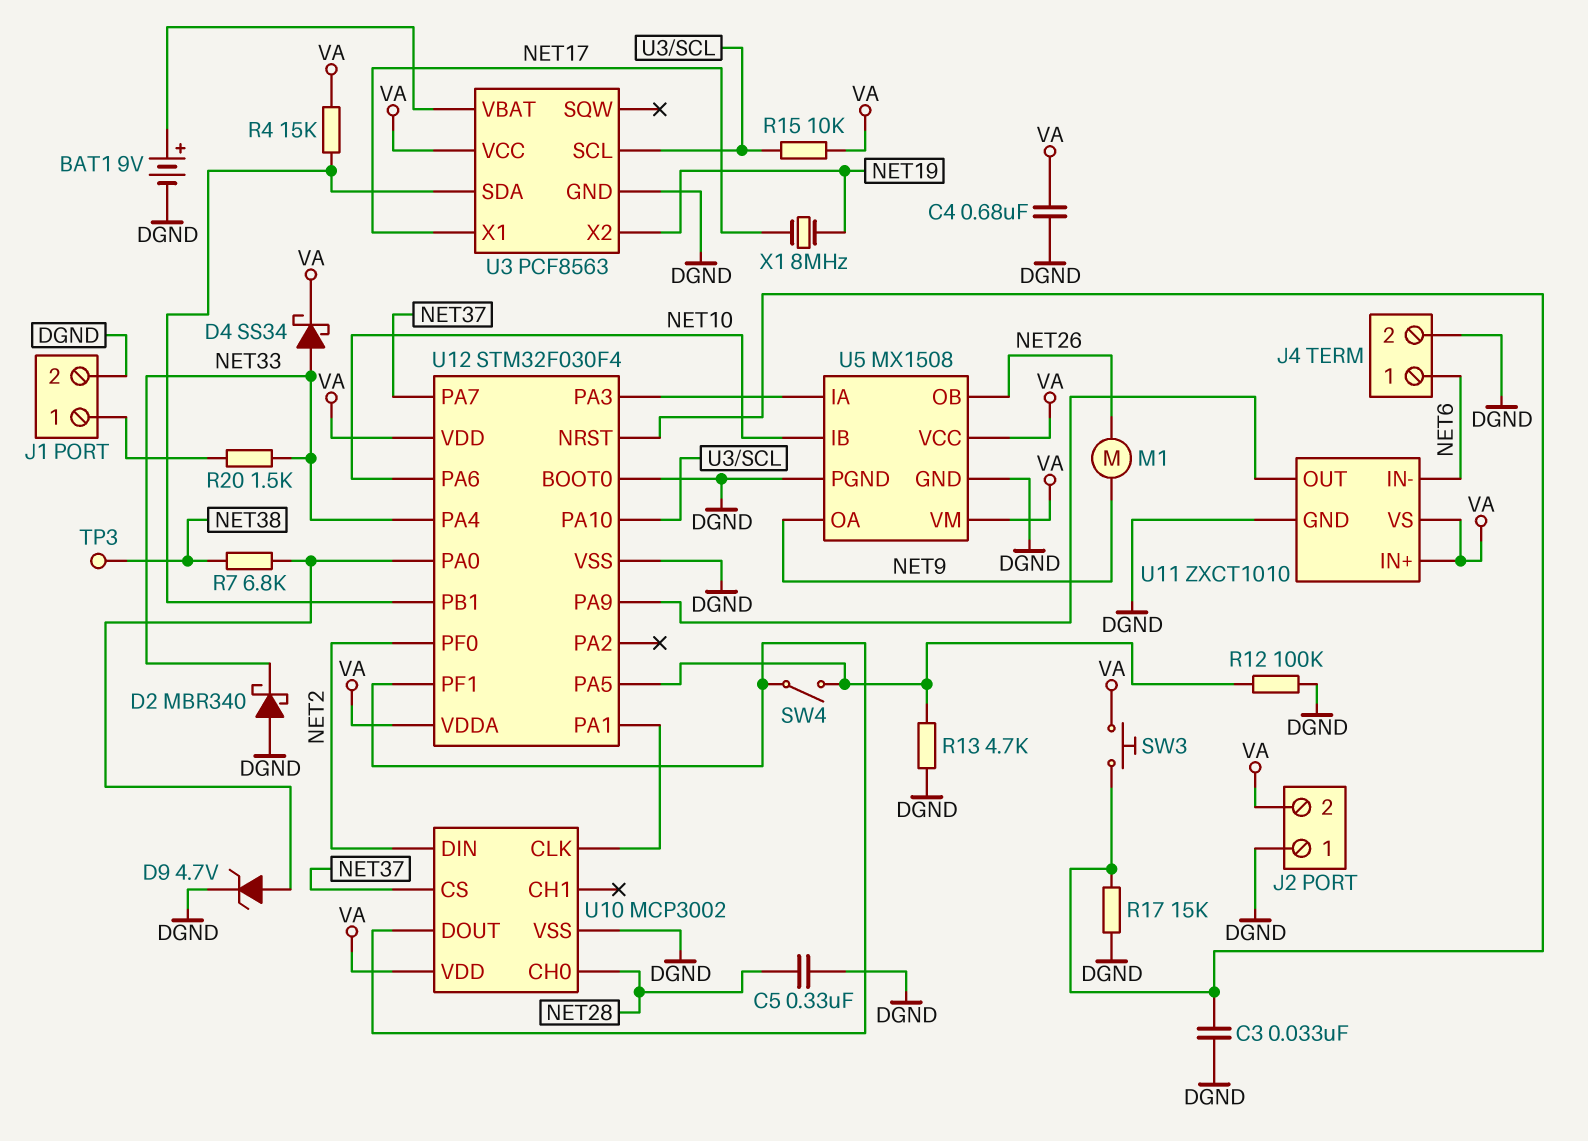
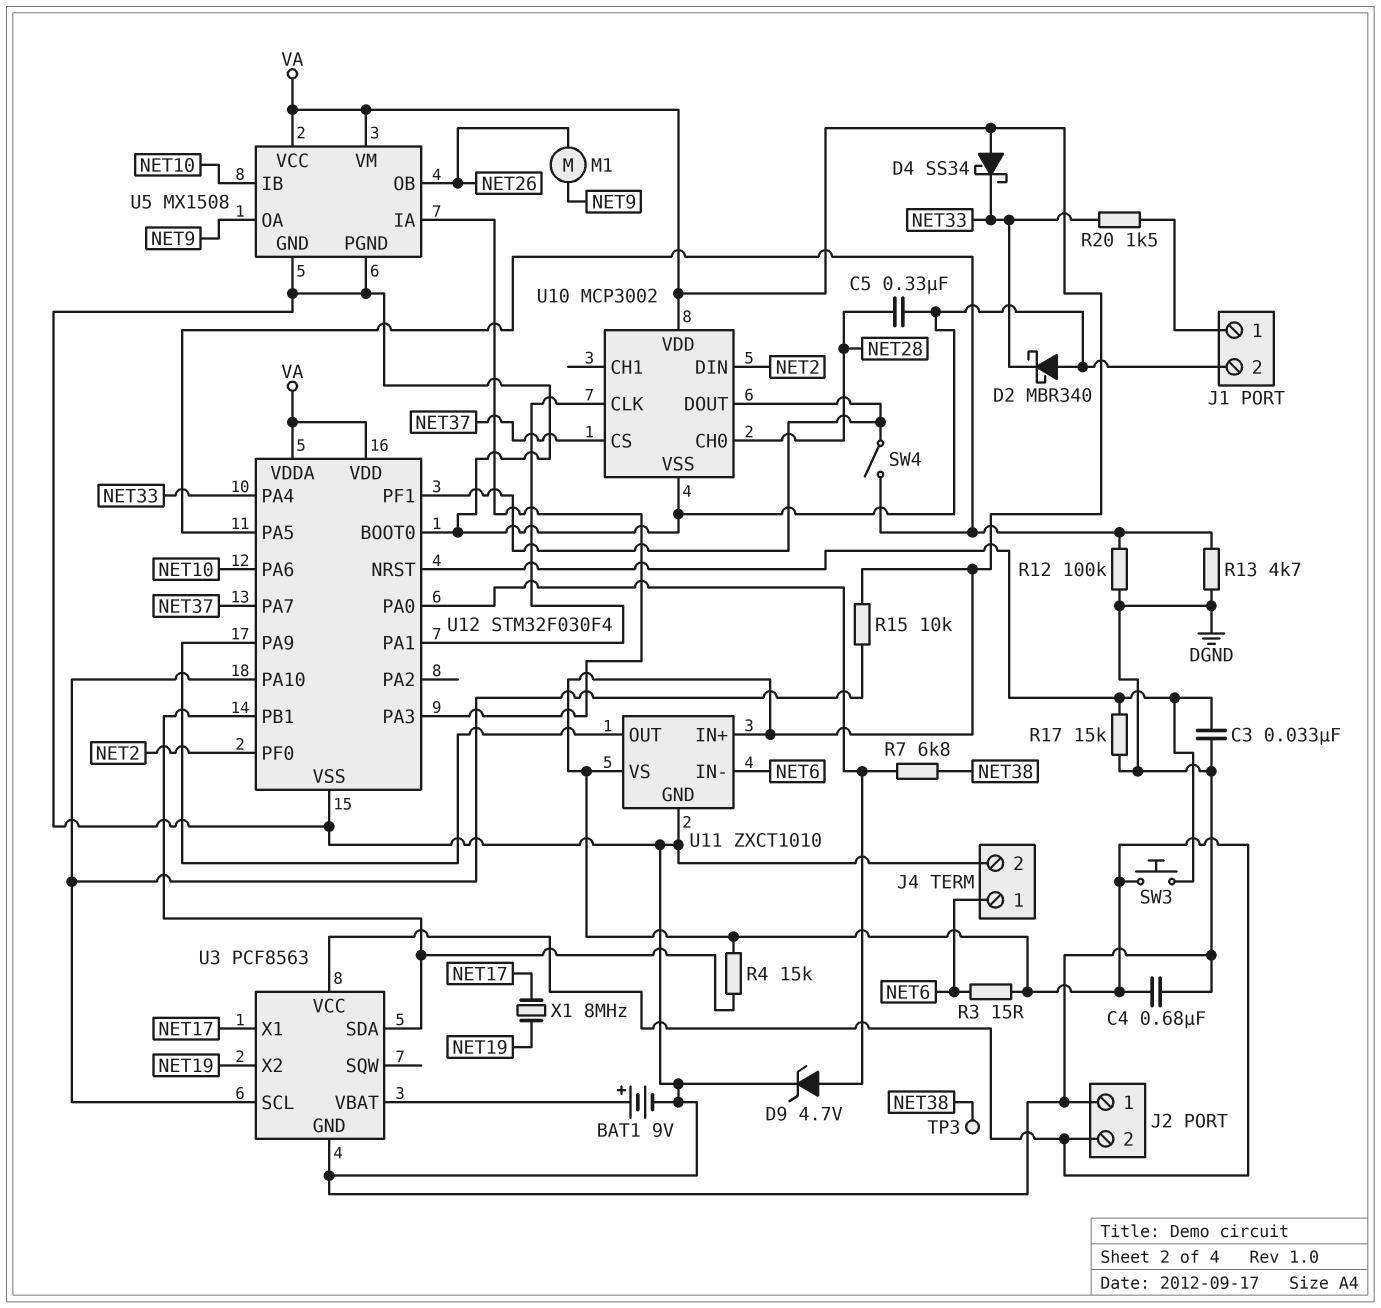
D4: schottky SS34 (A NET33, K VA) -> schottky SS34 (A VA, K NET33)
R3: none -> 15 (NET6, VA)

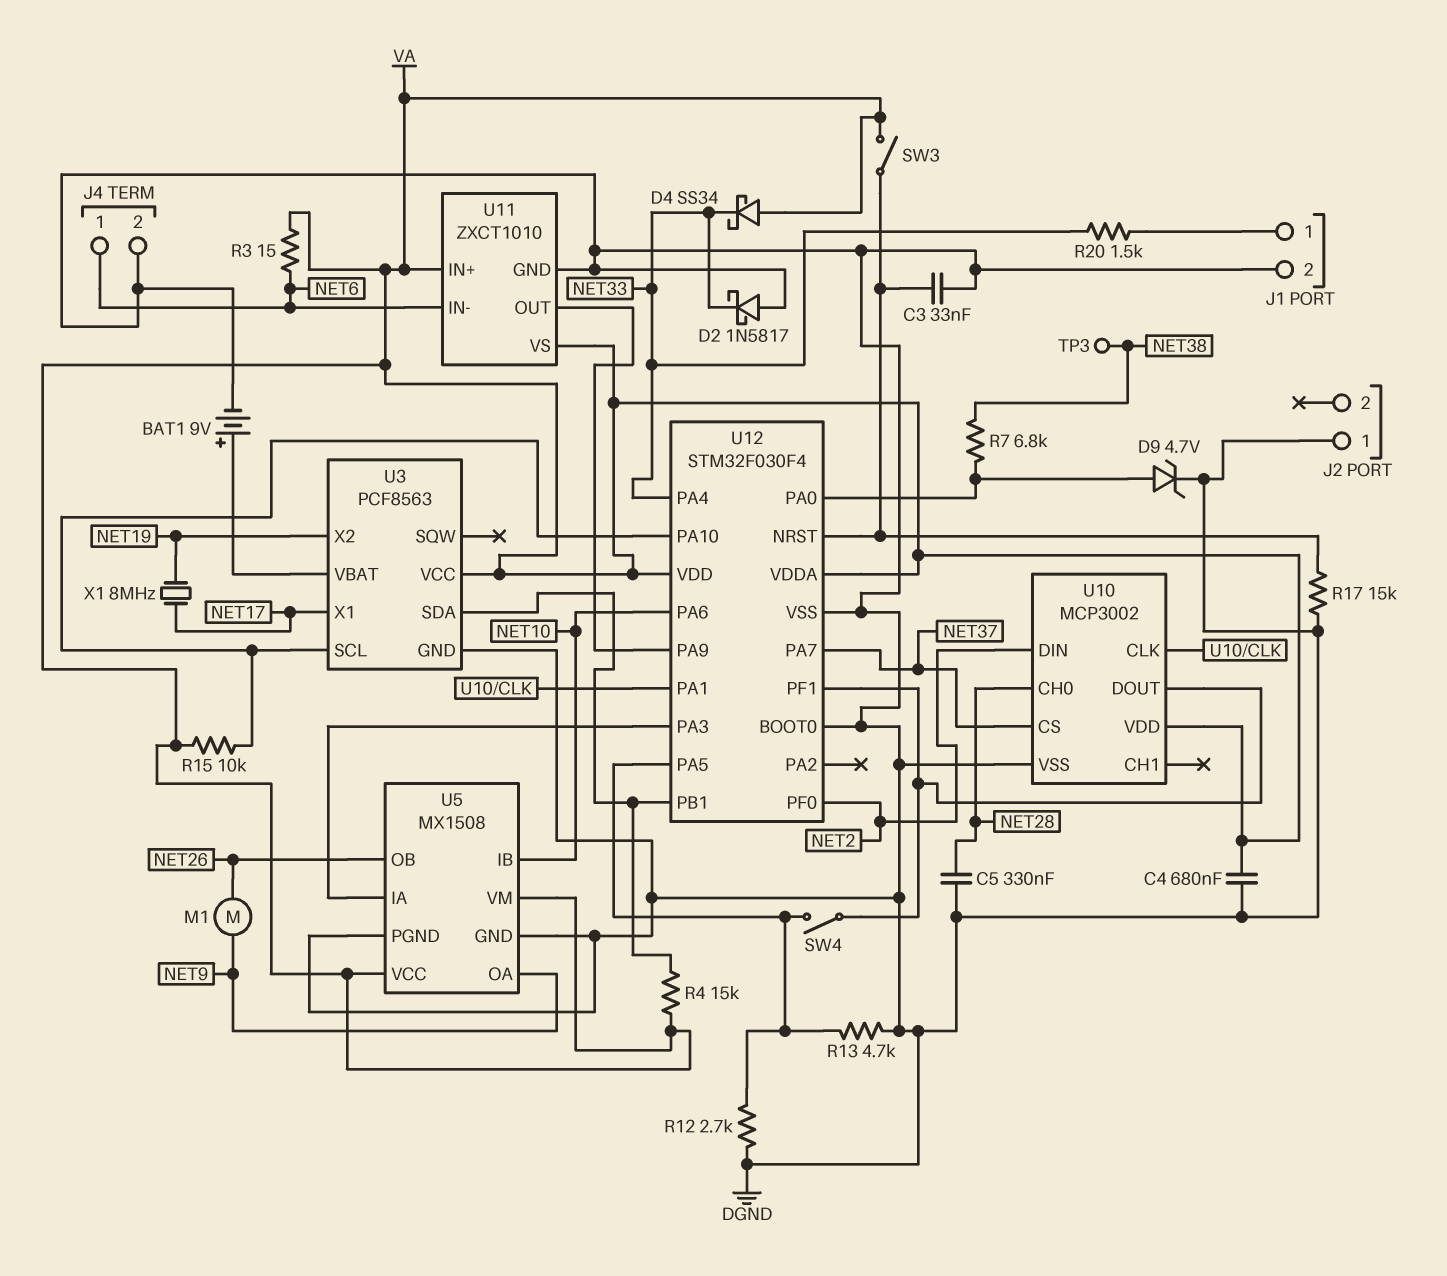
D2: schottky MBR340 (A DGND, K NET33) -> schottky 1N5817 (A DGND, K NET33)
J2 pin 2: VA -> none
R12: 100k (DGND, U12/PA5) -> 2.7k (DGND, U12/PA5)
SW3: button (U12/NRST, VA) -> switch (U12/NRST, VA)

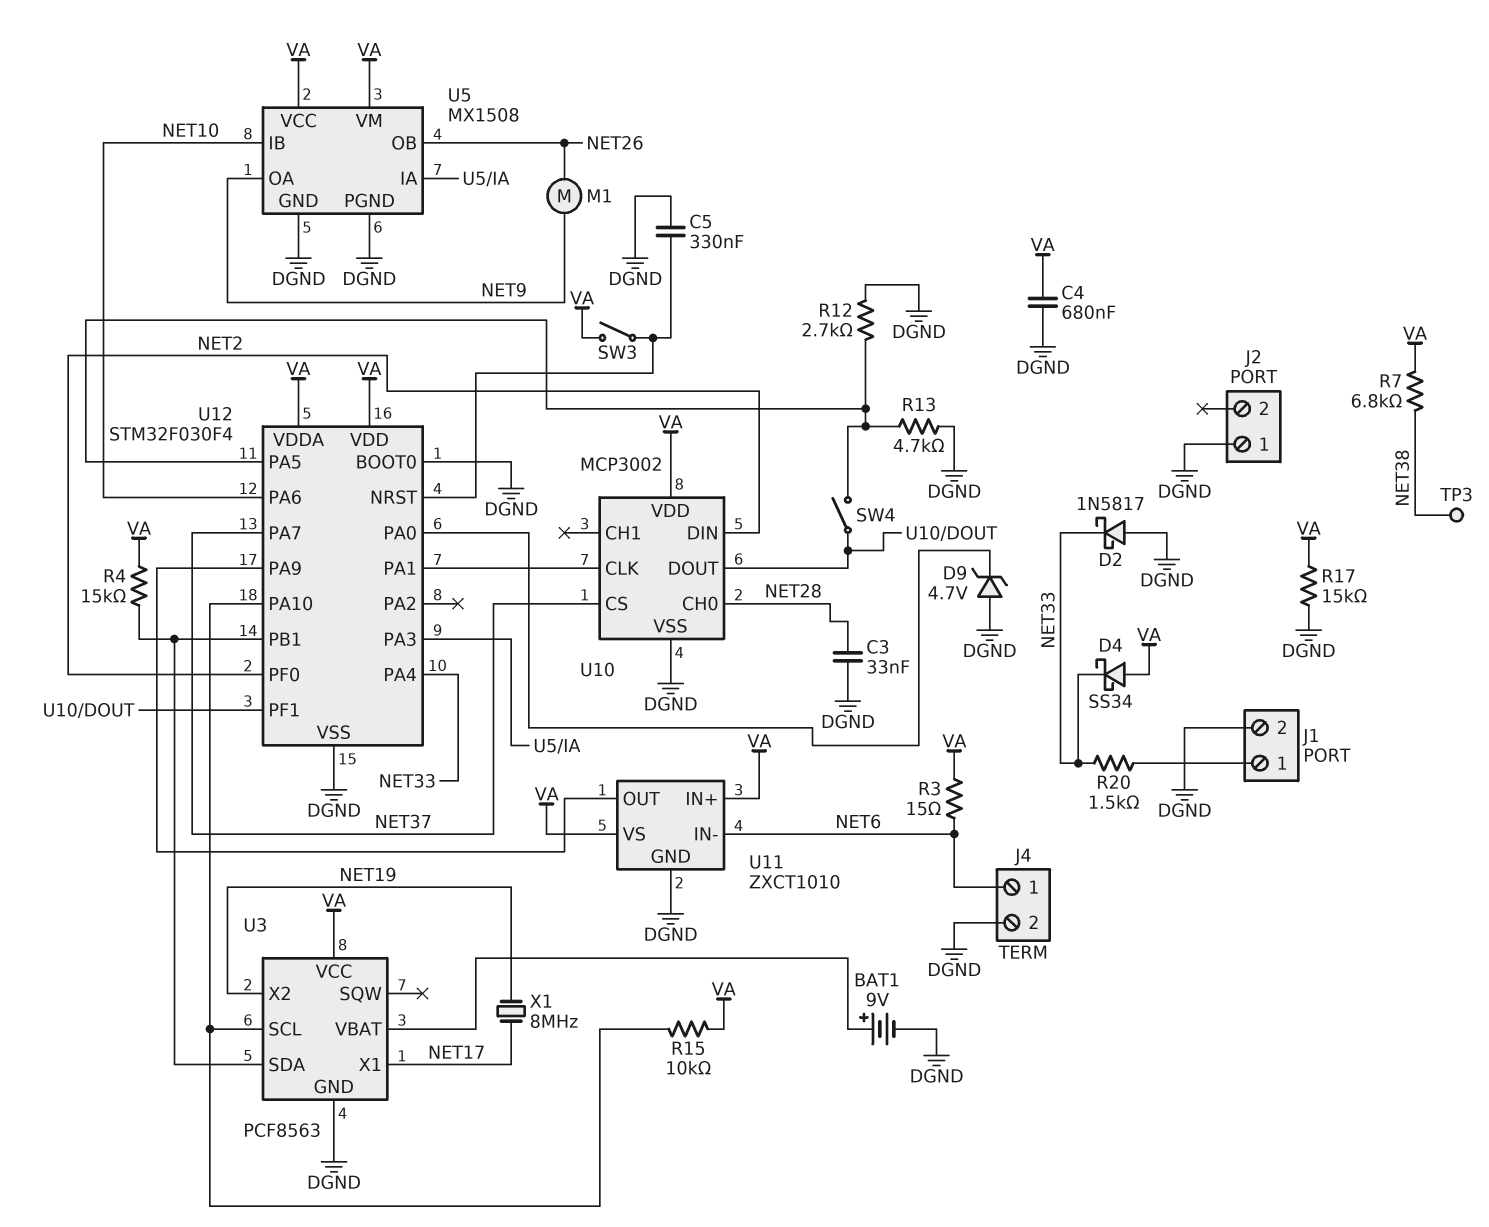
C3: 33nF (DGND, U12/NRST) -> 33nF (DGND, NET28)
C5: 330nF (DGND, NET28) -> 330nF (DGND, U12/NRST)
D9: zener 4.7V (A U12/PA0, K DGND) -> zener 4.7V (A DGND, K U12/PA0)
R7: 6.8k (NET38, U12/PA0) -> 6.8k (NET38, VA)
R17: 15k (DGND, U12/NRST) -> 15k (DGND, VA)

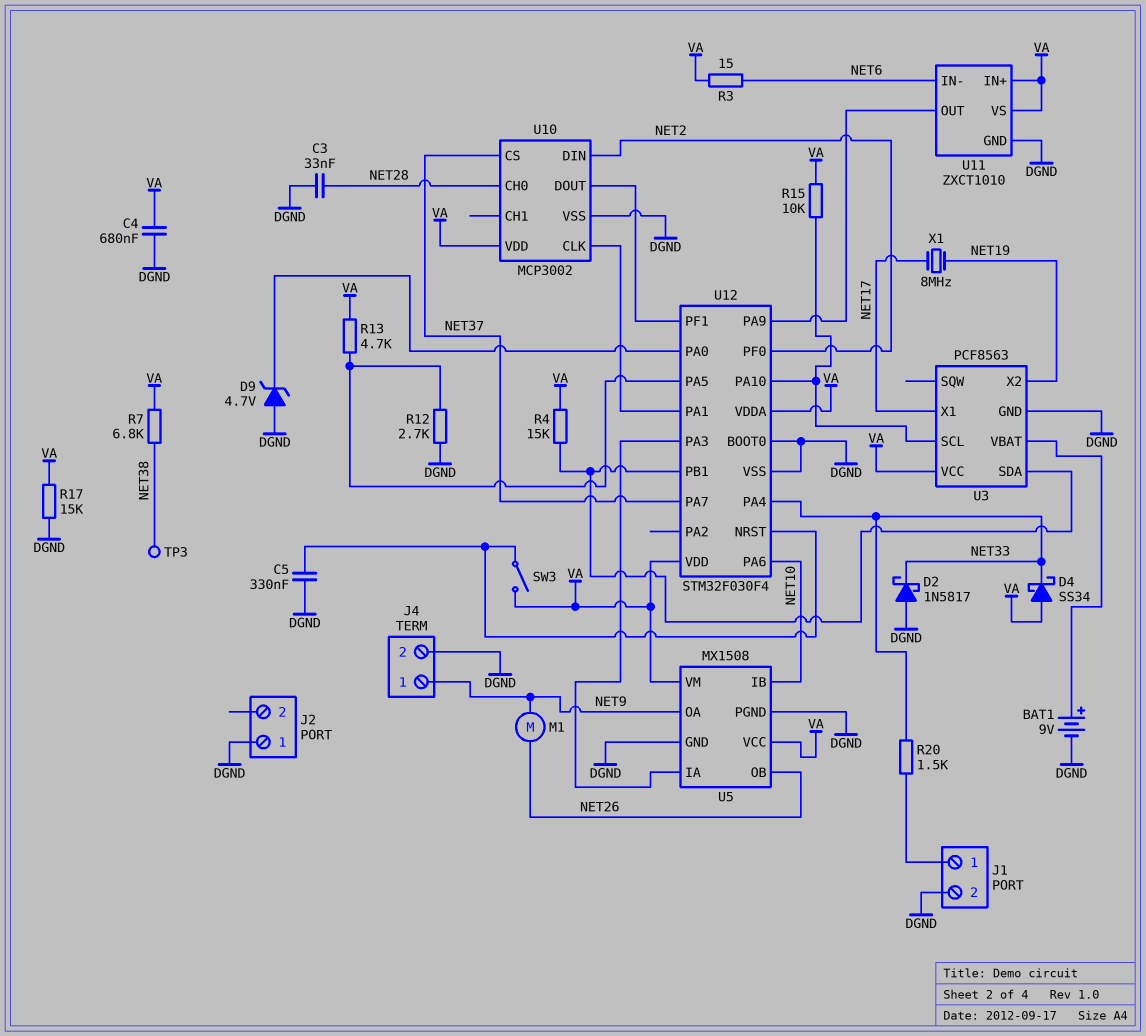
J4 pin 1: NET6 -> NET9
R13: 4.7k (DGND, U12/PA5) -> 4.7k (U12/PA5, VA)
SW4: switch (U10/DOUT, U12/PA5) -> none

